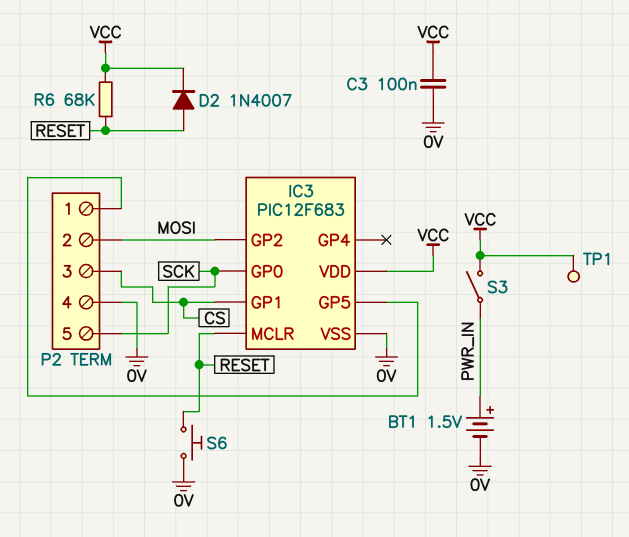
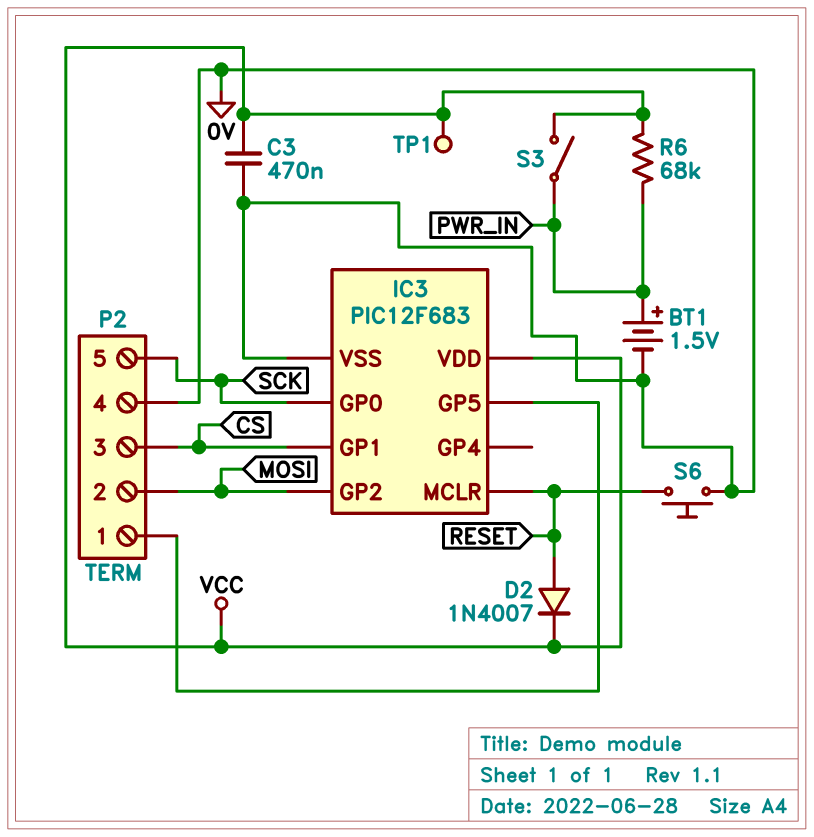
C3: 100nF (0V, VCC) -> 470nF (0V, VCC)
R6: 68k (RESET, VCC) -> 68k (PWR_IN, VCC)

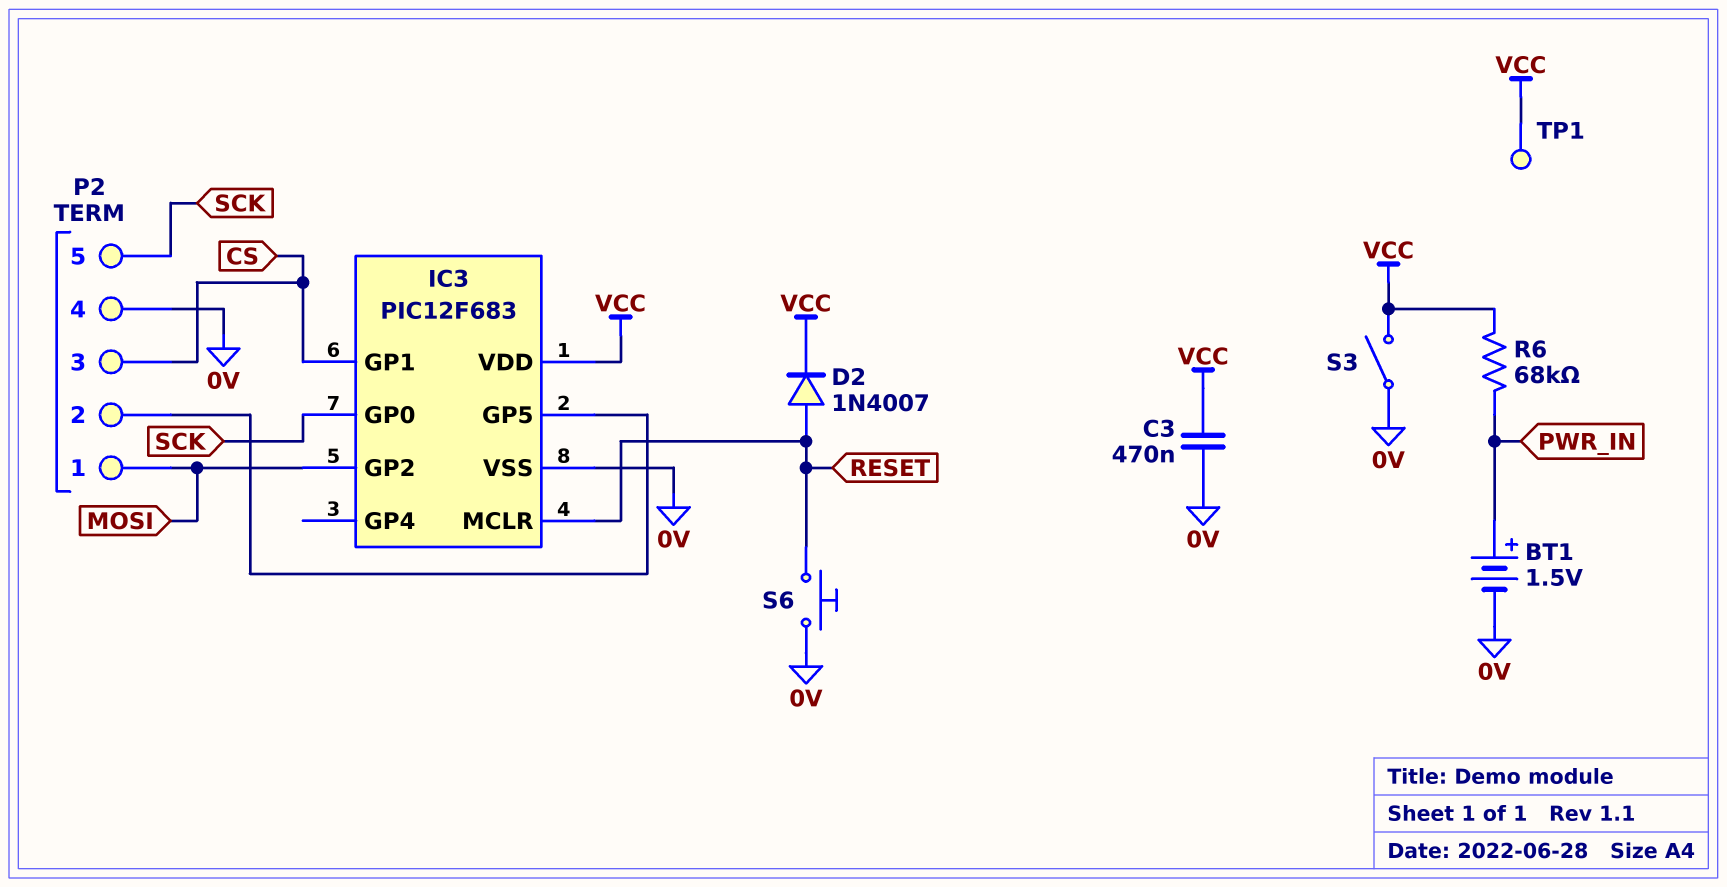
P2 pin 1: IC3/GP5 -> MOSI
P2 pin 2: MOSI -> IC3/GP5
S3: switch (PWR_IN, VCC) -> switch (0V, VCC)

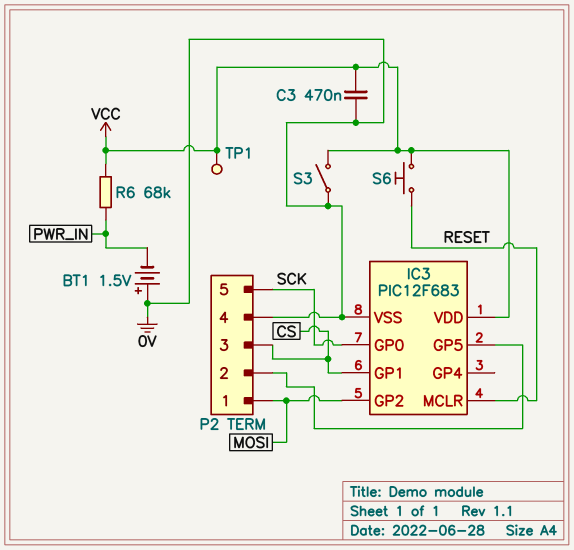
BT1: 1.5V (plus PWR_IN, minus 0V) -> 1.5V (plus 0V, minus PWR_IN)
D2: diode 1N4007 (A RESET, K VCC) -> none
S6: button (0V, RESET) -> button (RESET, VCC)

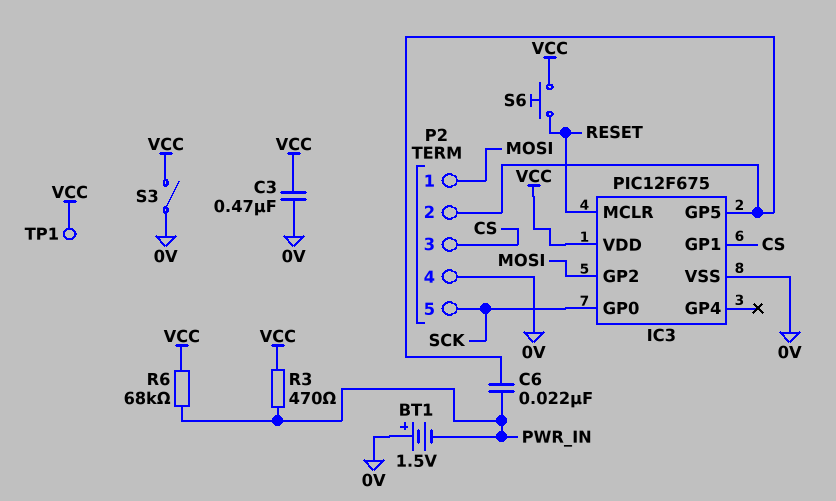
C6: none -> 22nF (IC3/GP5, PWR_IN)
IC3: PIC12F683 -> PIC12F675
R3: none -> 470 (PWR_IN, VCC)

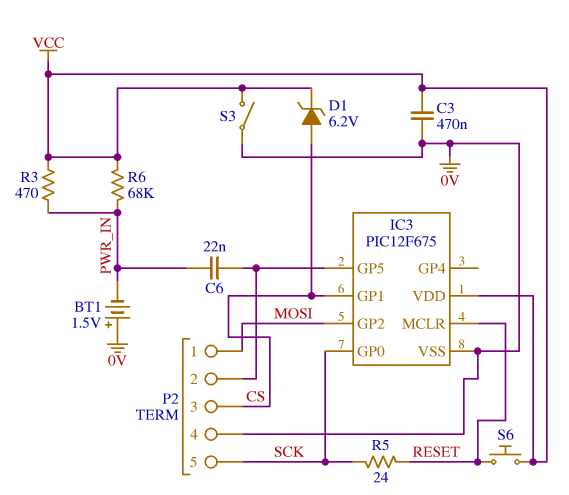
D1: none -> zener 6.2V (A CS, K VCC)
R5: none -> 24 (RESET, SCK)
TP1: test point (VCC) -> none

